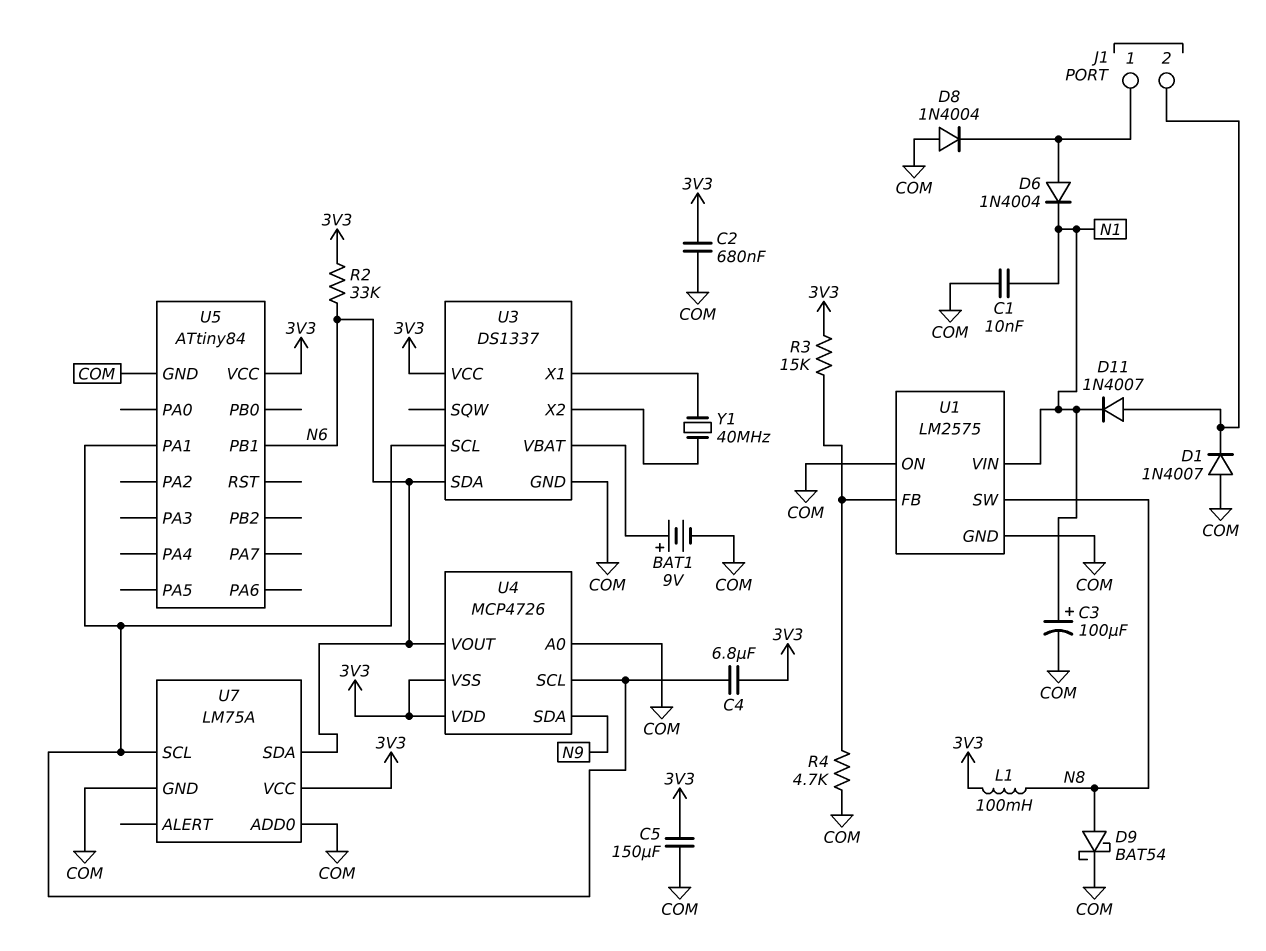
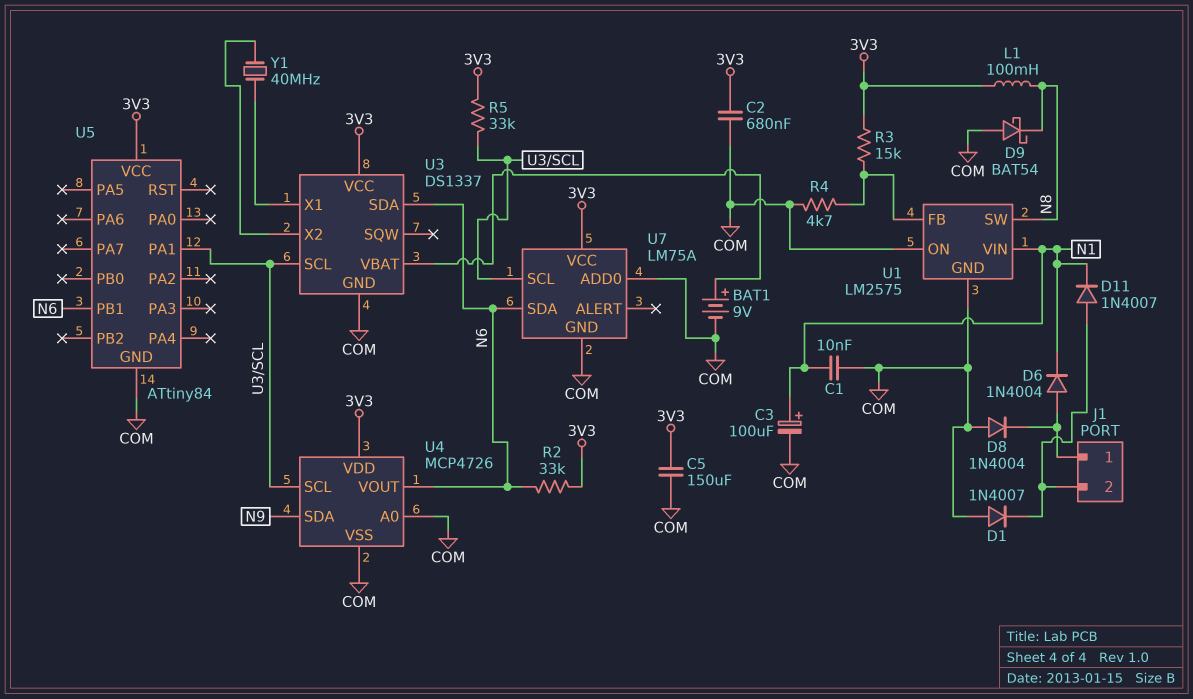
C4: 6.8uF (3V3, U3/SCL) -> none
D9: schottky BAT54 (A N8, K COM) -> schottky BAT54 (A COM, K N8)
R5: none -> 33k (3V3, U3/SCL)
U4 pin VSS: 3V3 -> COM

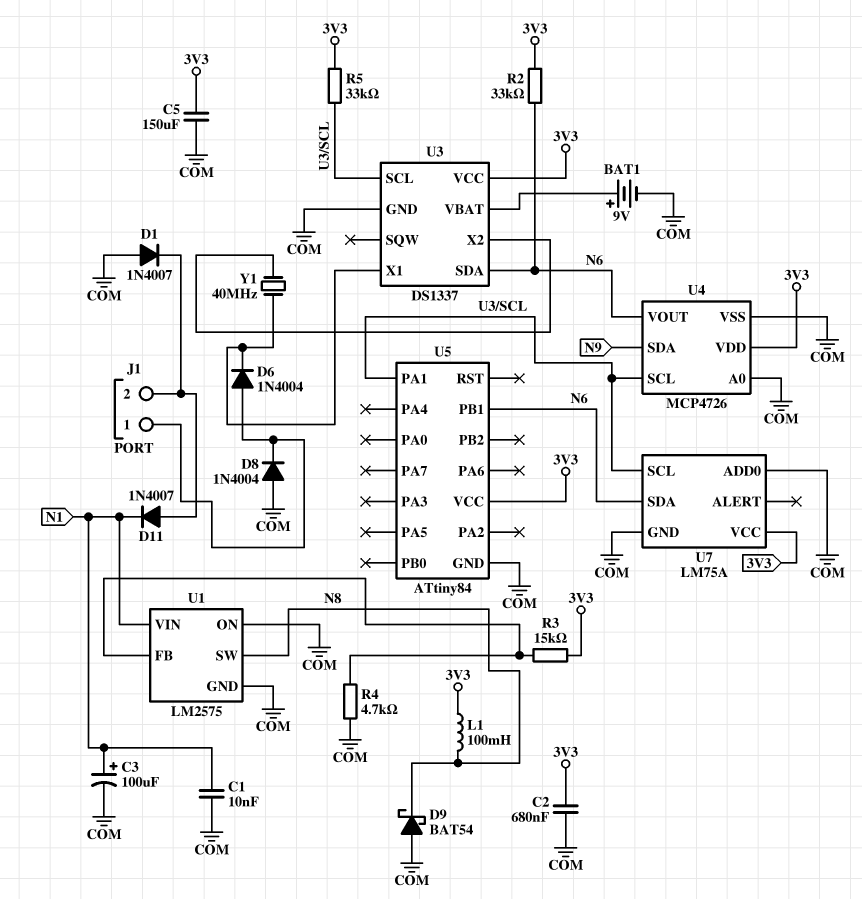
D6: diode 1N4004 (A J1/1, K N1) -> diode 1N4004 (A J1/1, K U3/X1)

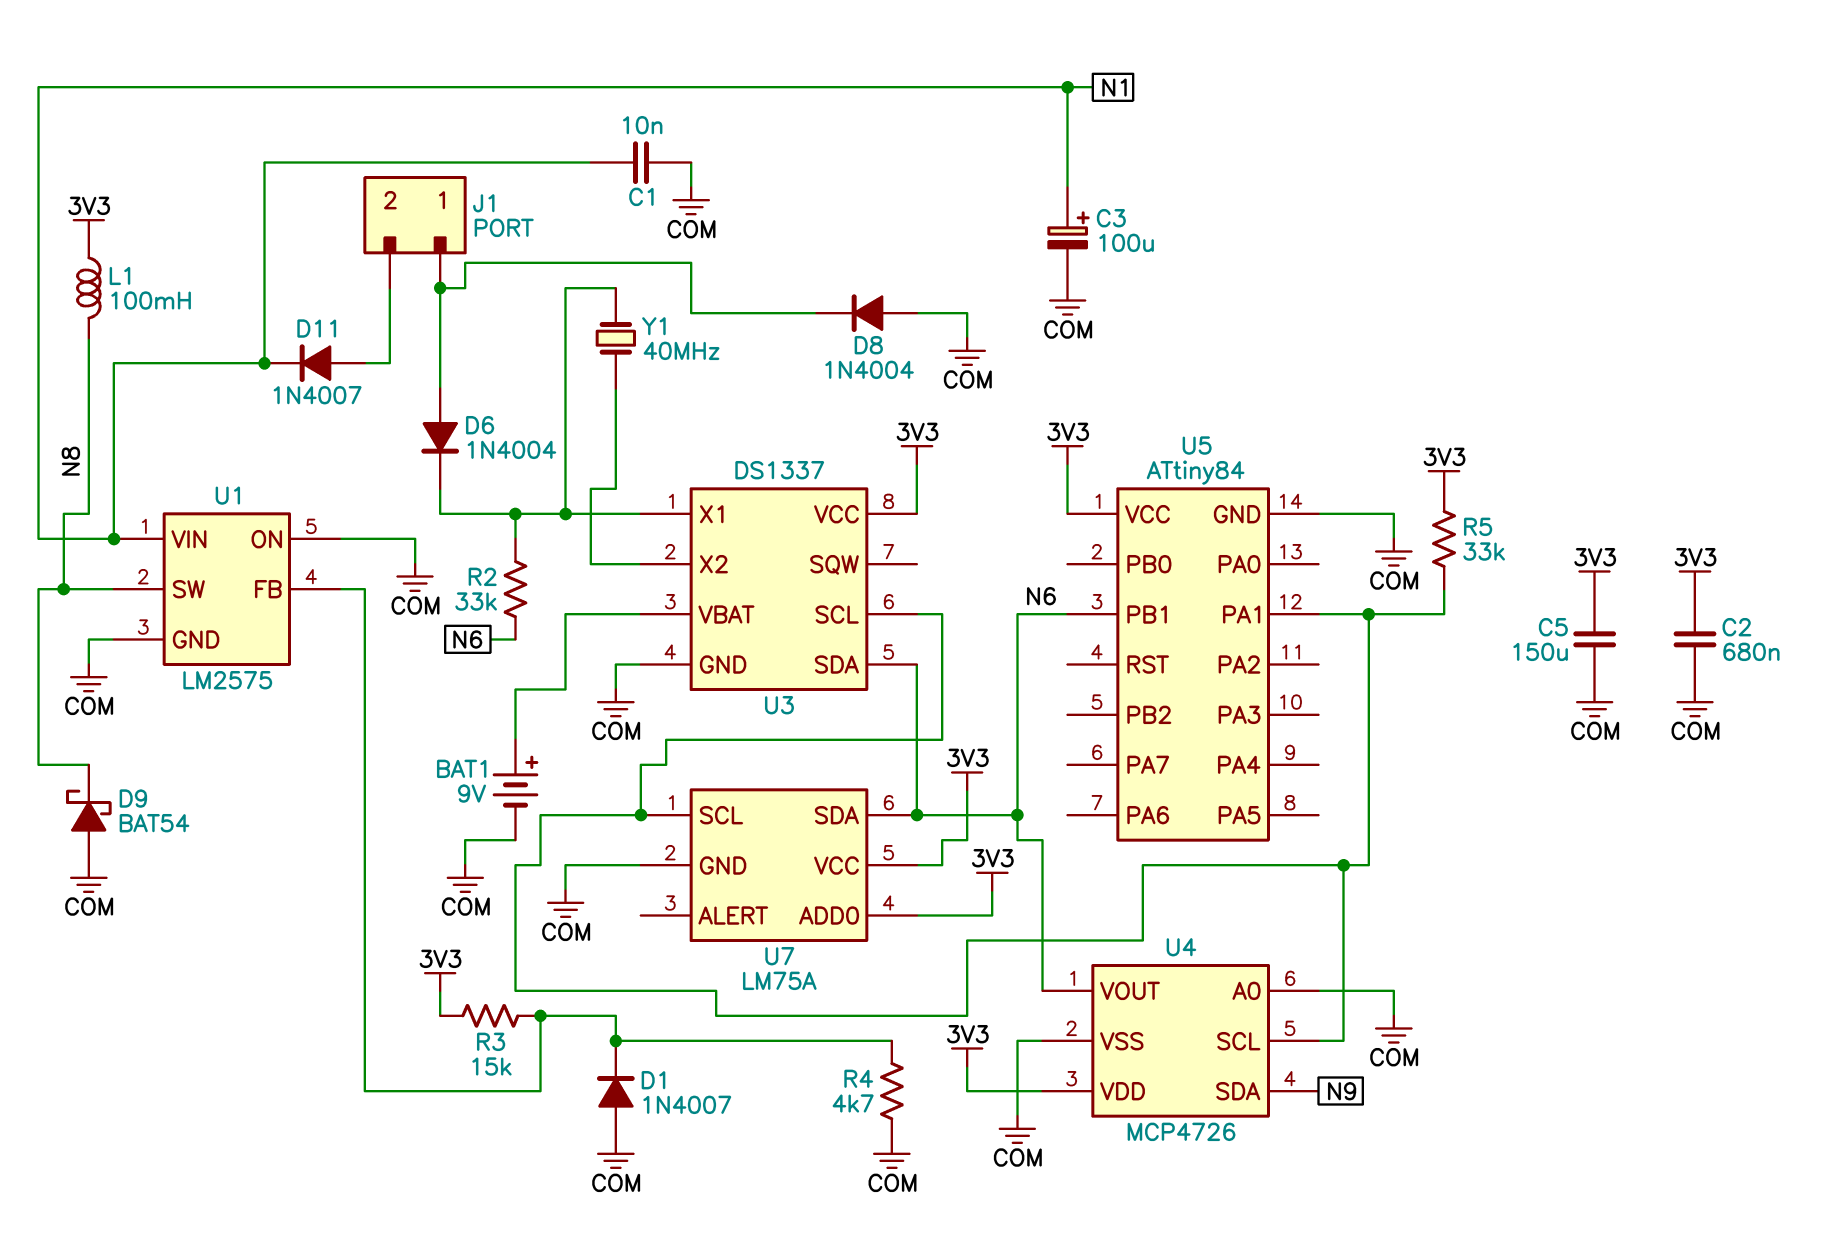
D1: diode 1N4007 (A COM, K J1/2) -> diode 1N4007 (A COM, K U1/FB)
R2: 33k (3V3, N6) -> 33k (N6, U3/X1)
U7 pin ADD0: COM -> 3V3

